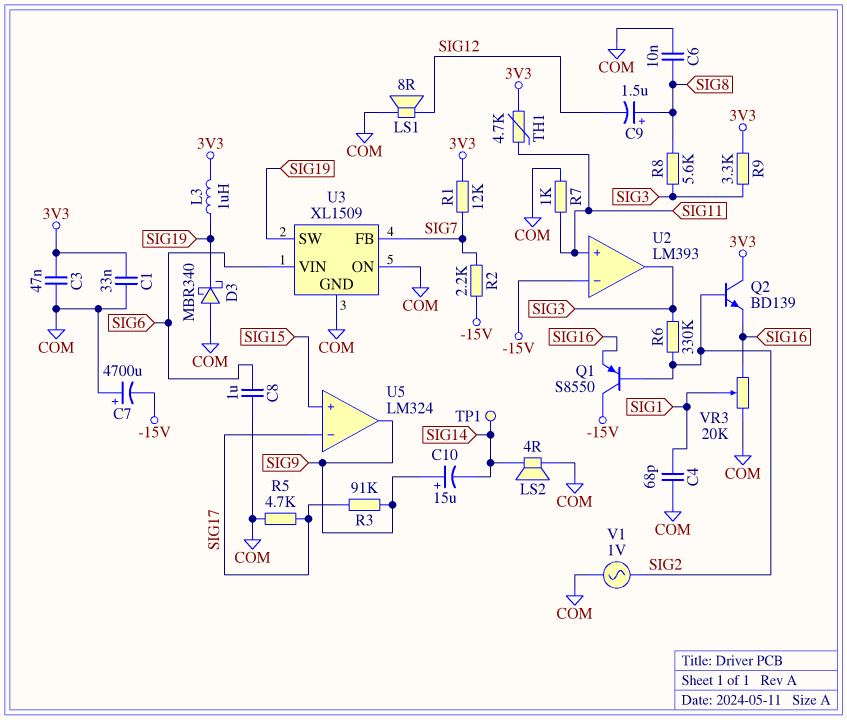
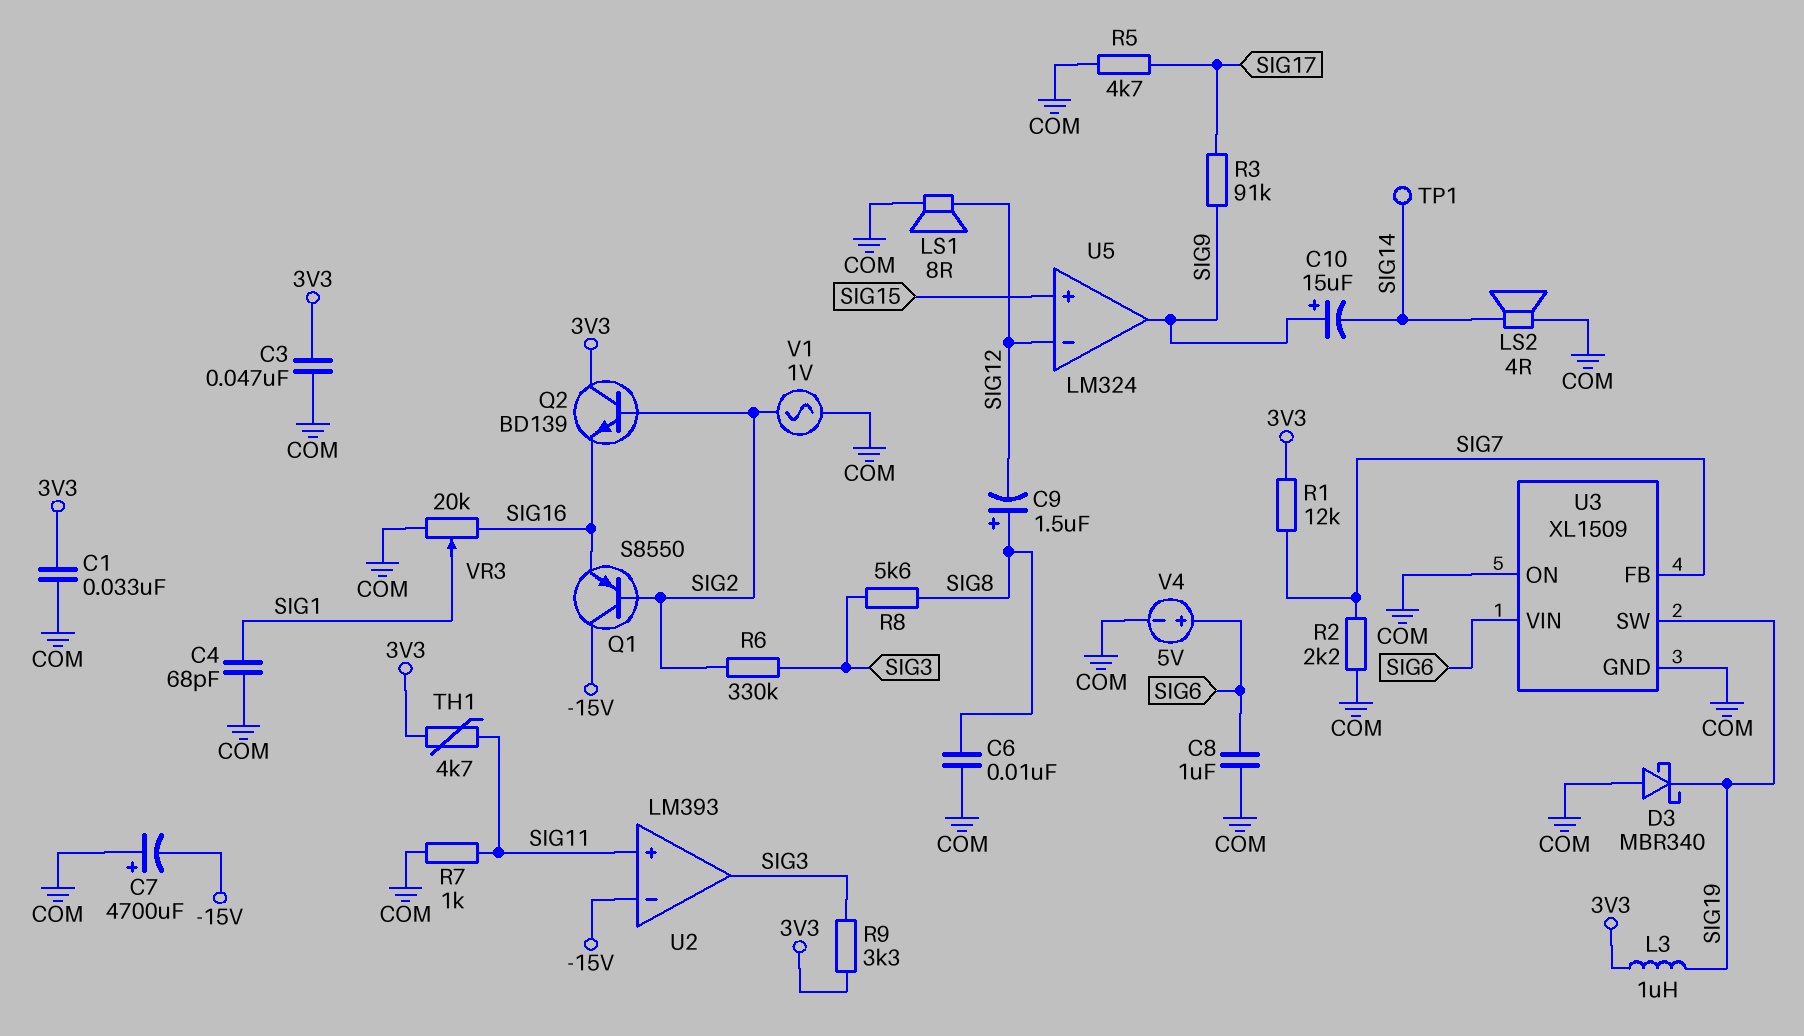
R2: 2.2k (-15V, SIG7) -> 2.2k (COM, SIG7)
U5 pin in-: SIG17 -> SIG12
V4: none -> 5V (plus SIG6, minus COM)

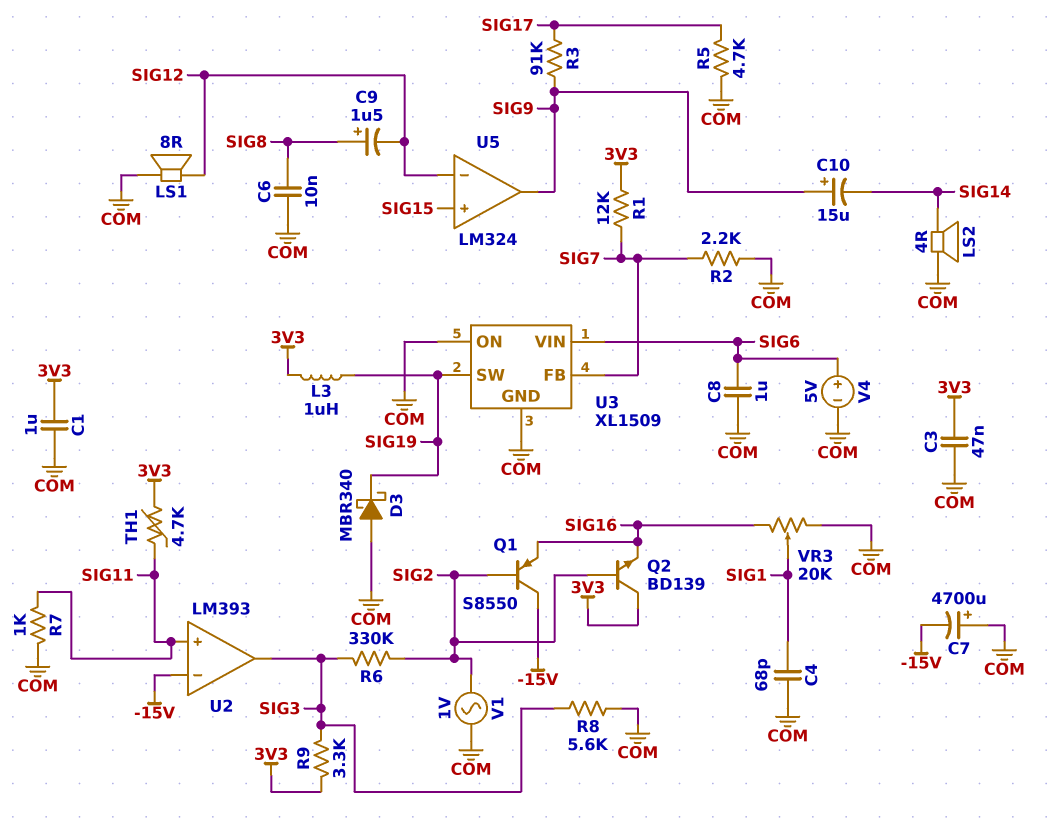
C1: 33nF (3V3, COM) -> 1uF (3V3, COM)
R8: 5.6k (SIG3, SIG8) -> 5.6k (COM, SIG3)
TP1: test point (SIG14) -> none

